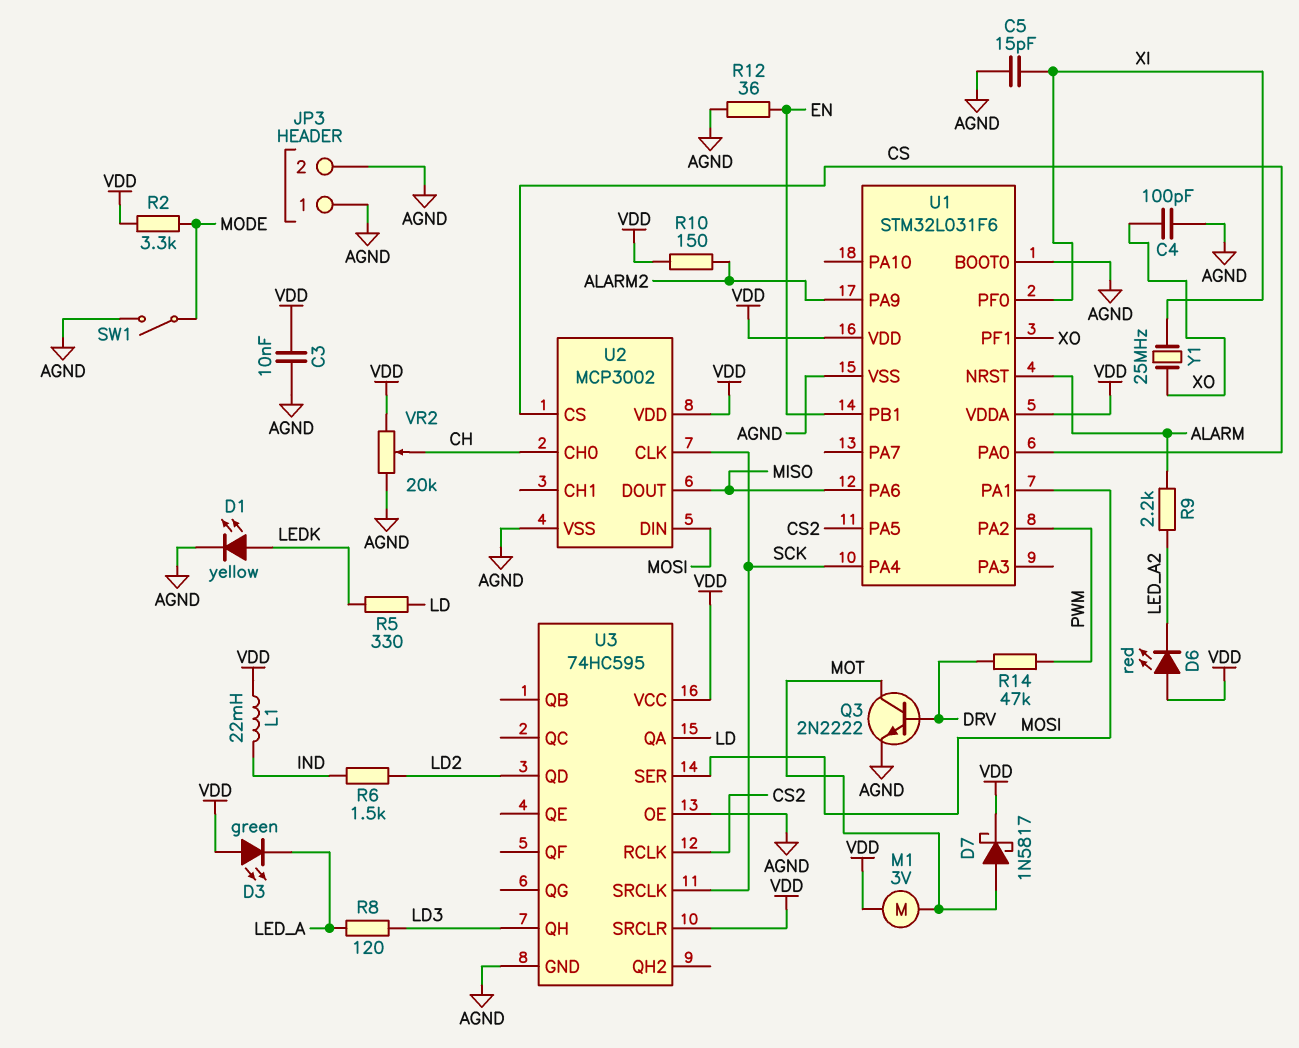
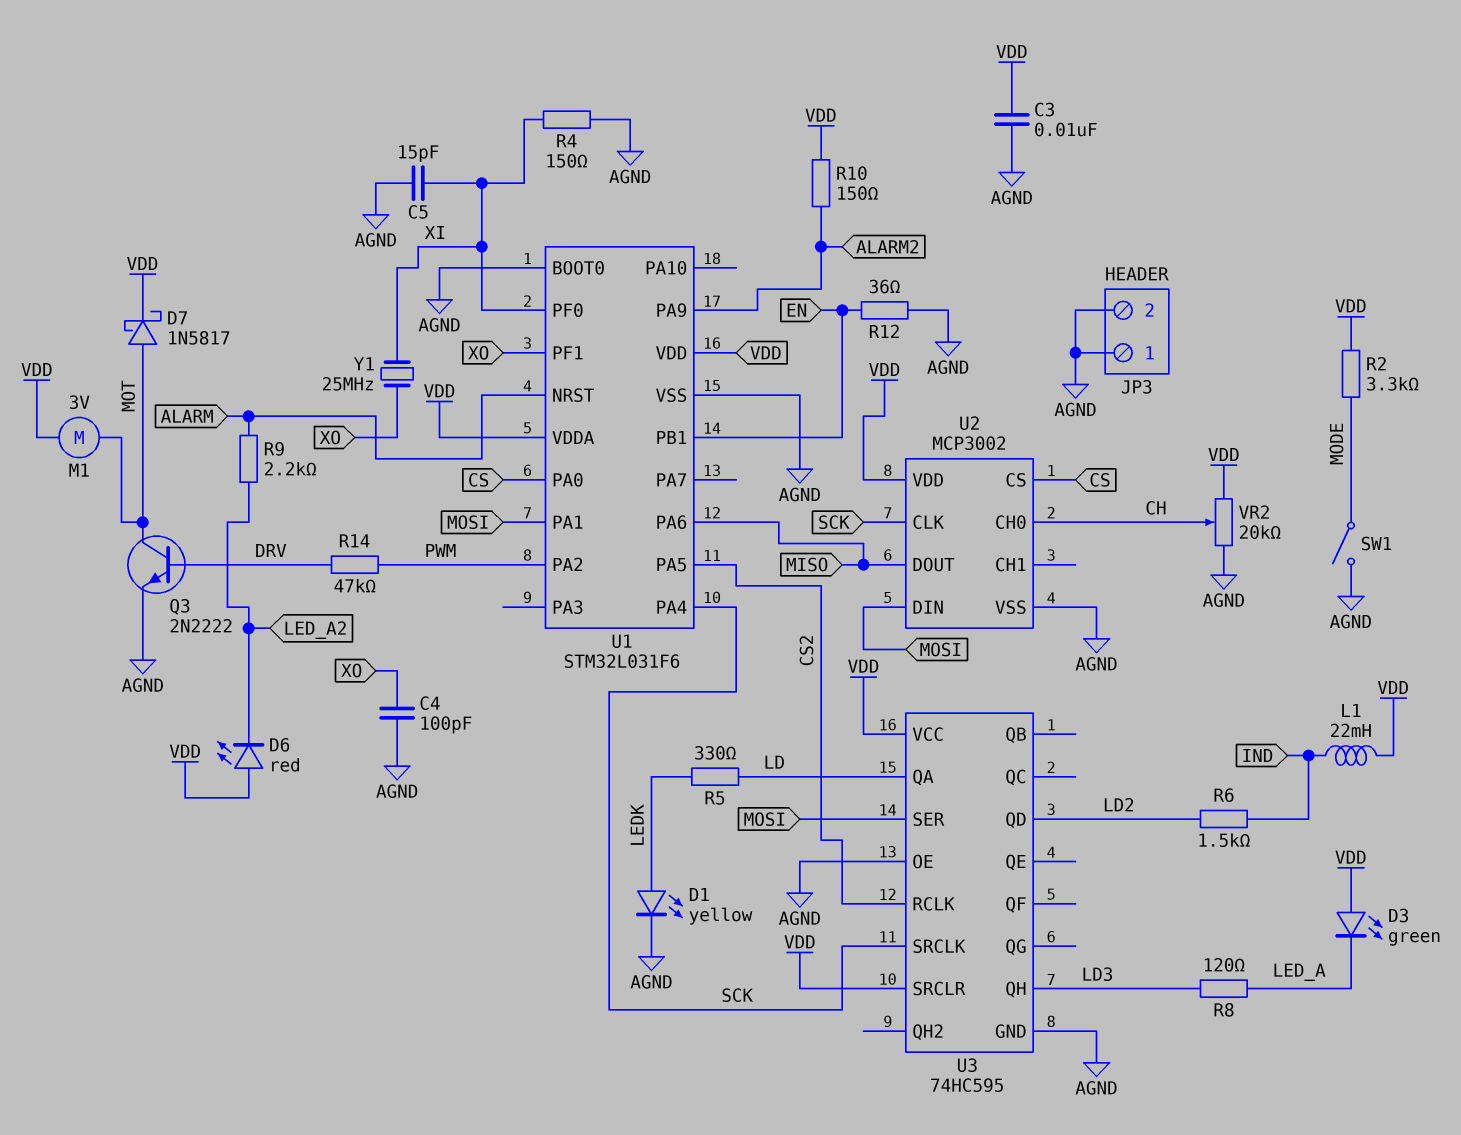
R4: none -> 150 (AGND, XI)

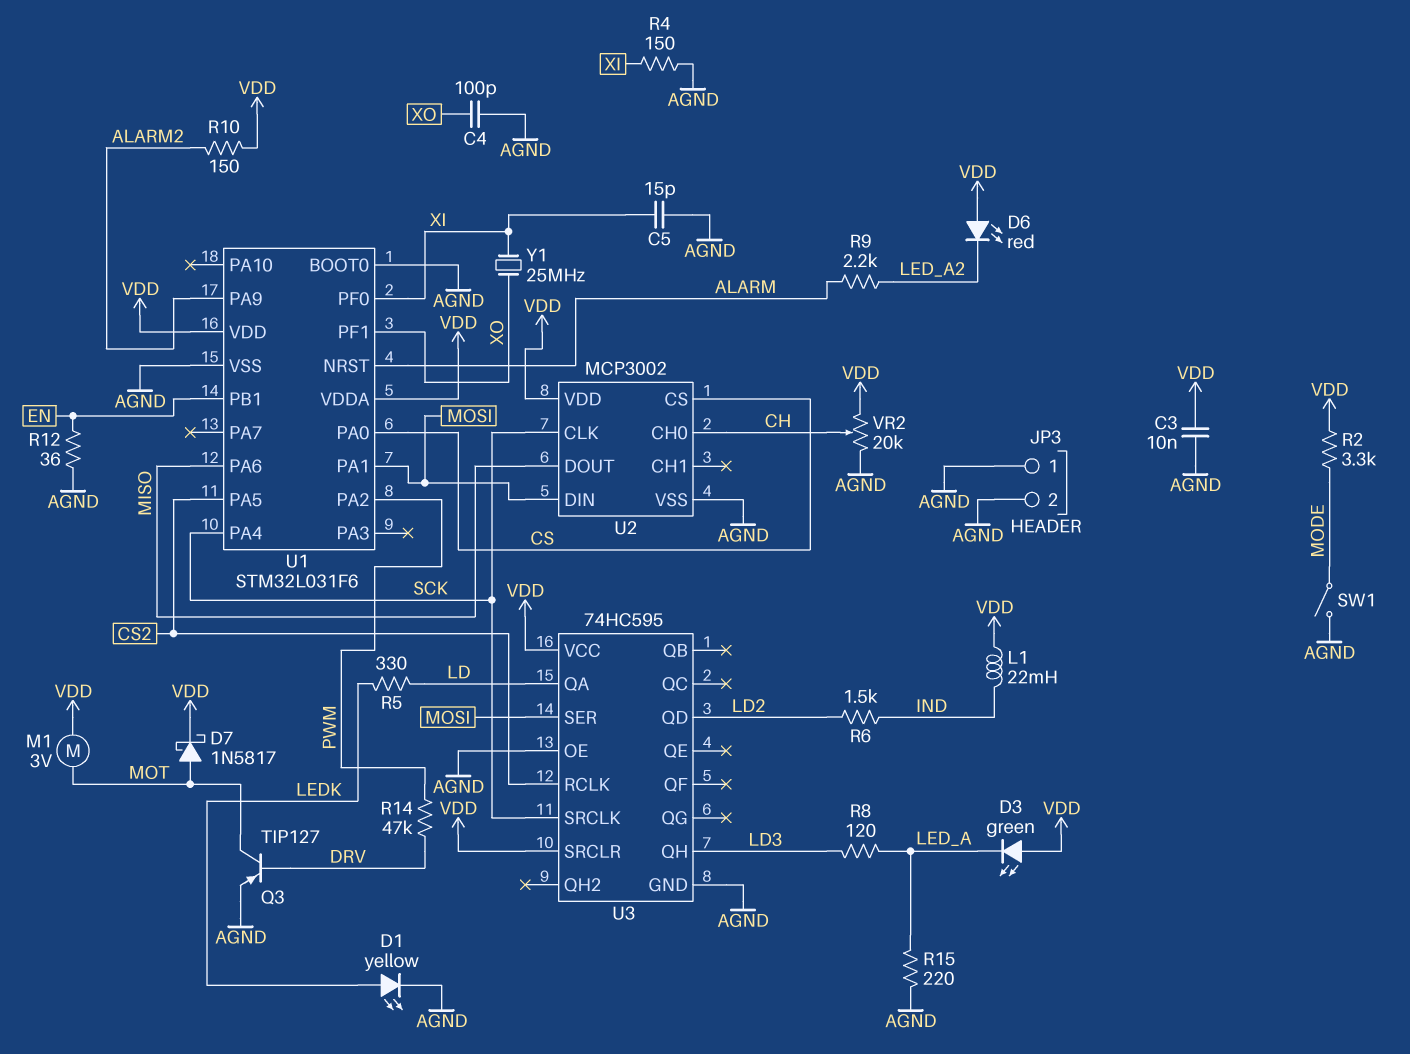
Q3: NPN 2N2222 (B DRV, C MOT, E AGND) -> PNP TIP127 (B DRV, C MOT, E AGND)
R15: none -> 220 (AGND, LED_A)

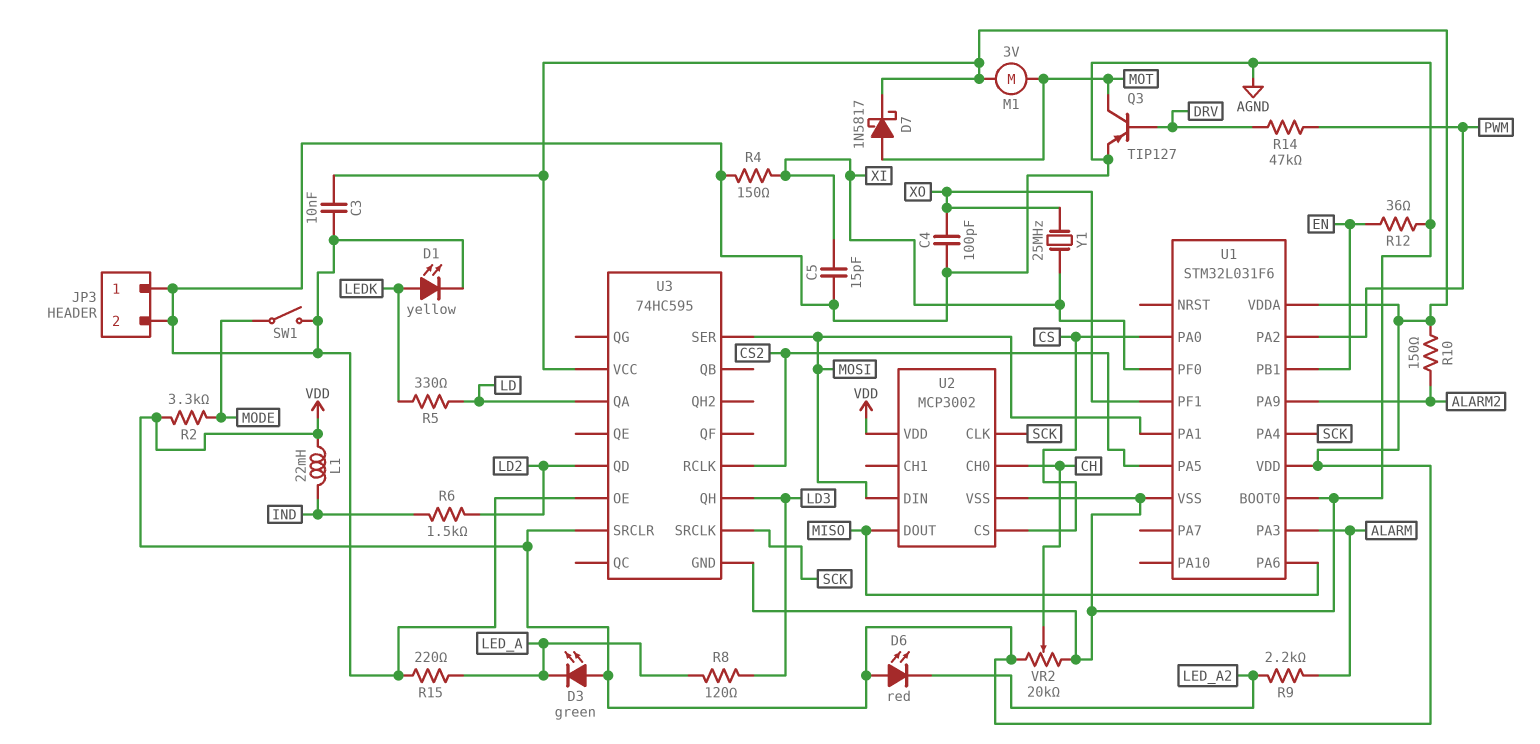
U1 pin NRST: ALARM -> none
U1 pin PA3: none -> ALARM

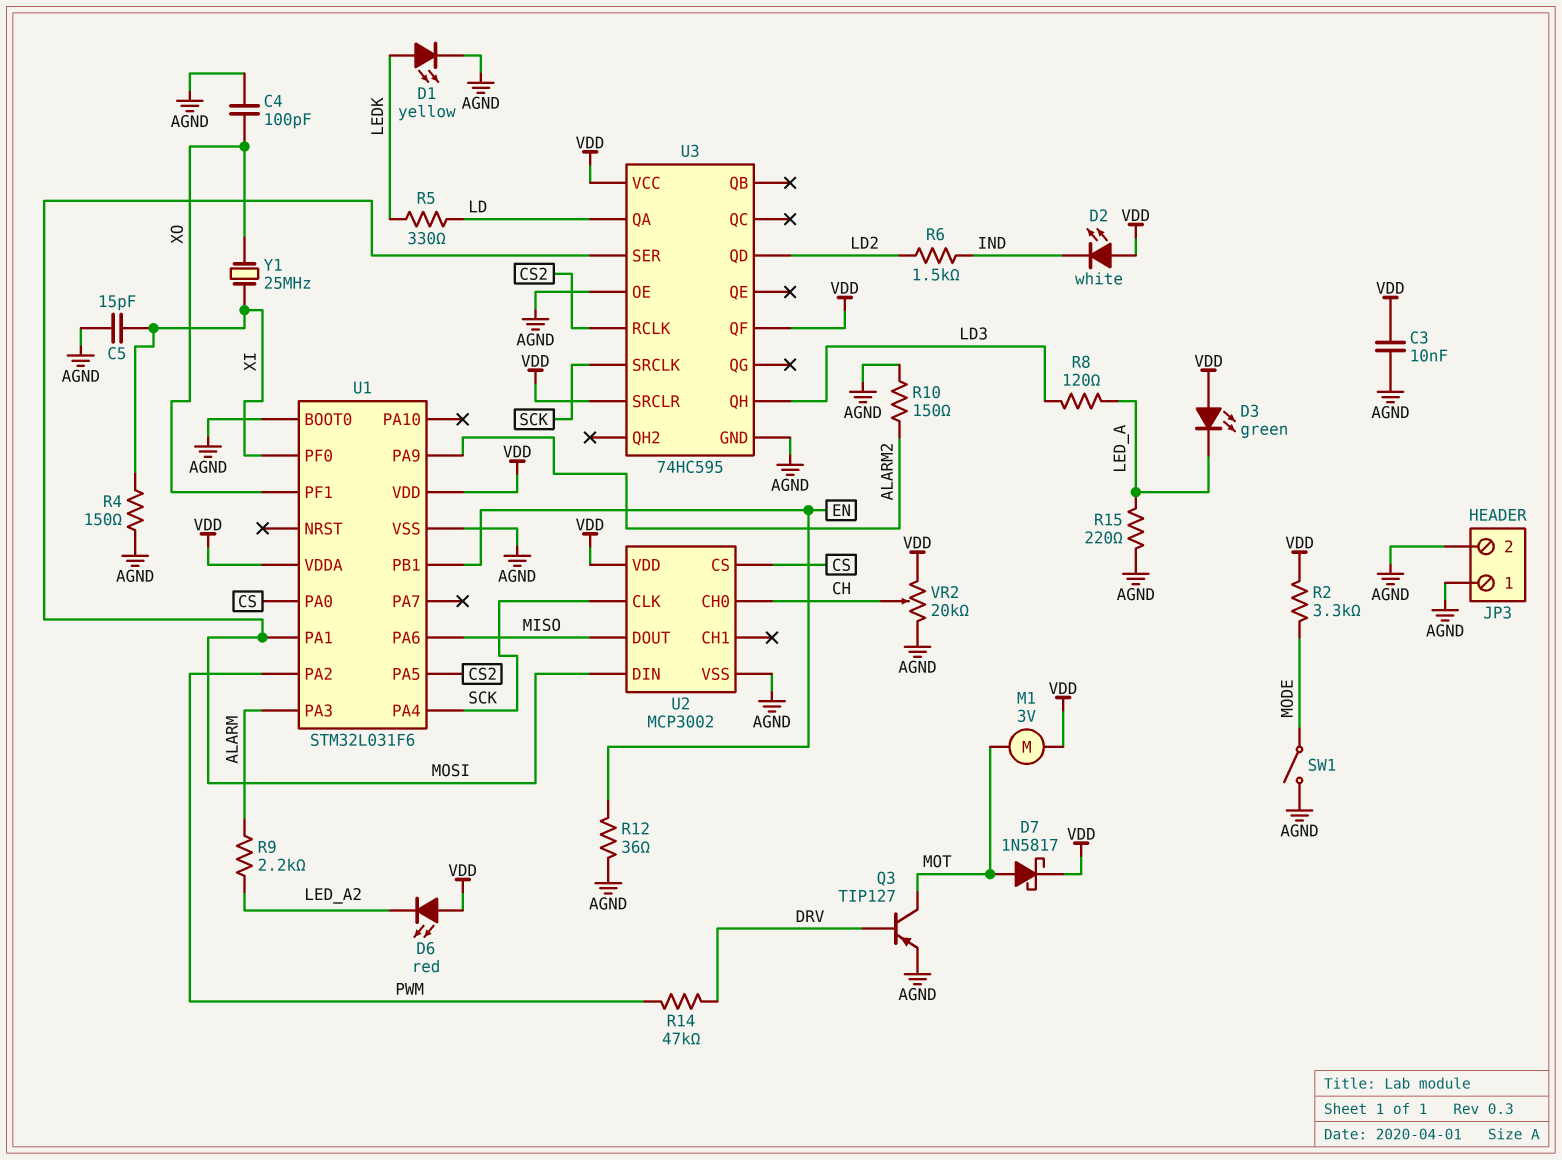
D2: none -> LED white (A VDD, K IND)
L1: 22mH (IND, VDD) -> none
R10: 150 (ALARM2, VDD) -> 150 (AGND, ALARM2)
U3 pin QF: none -> VDD

